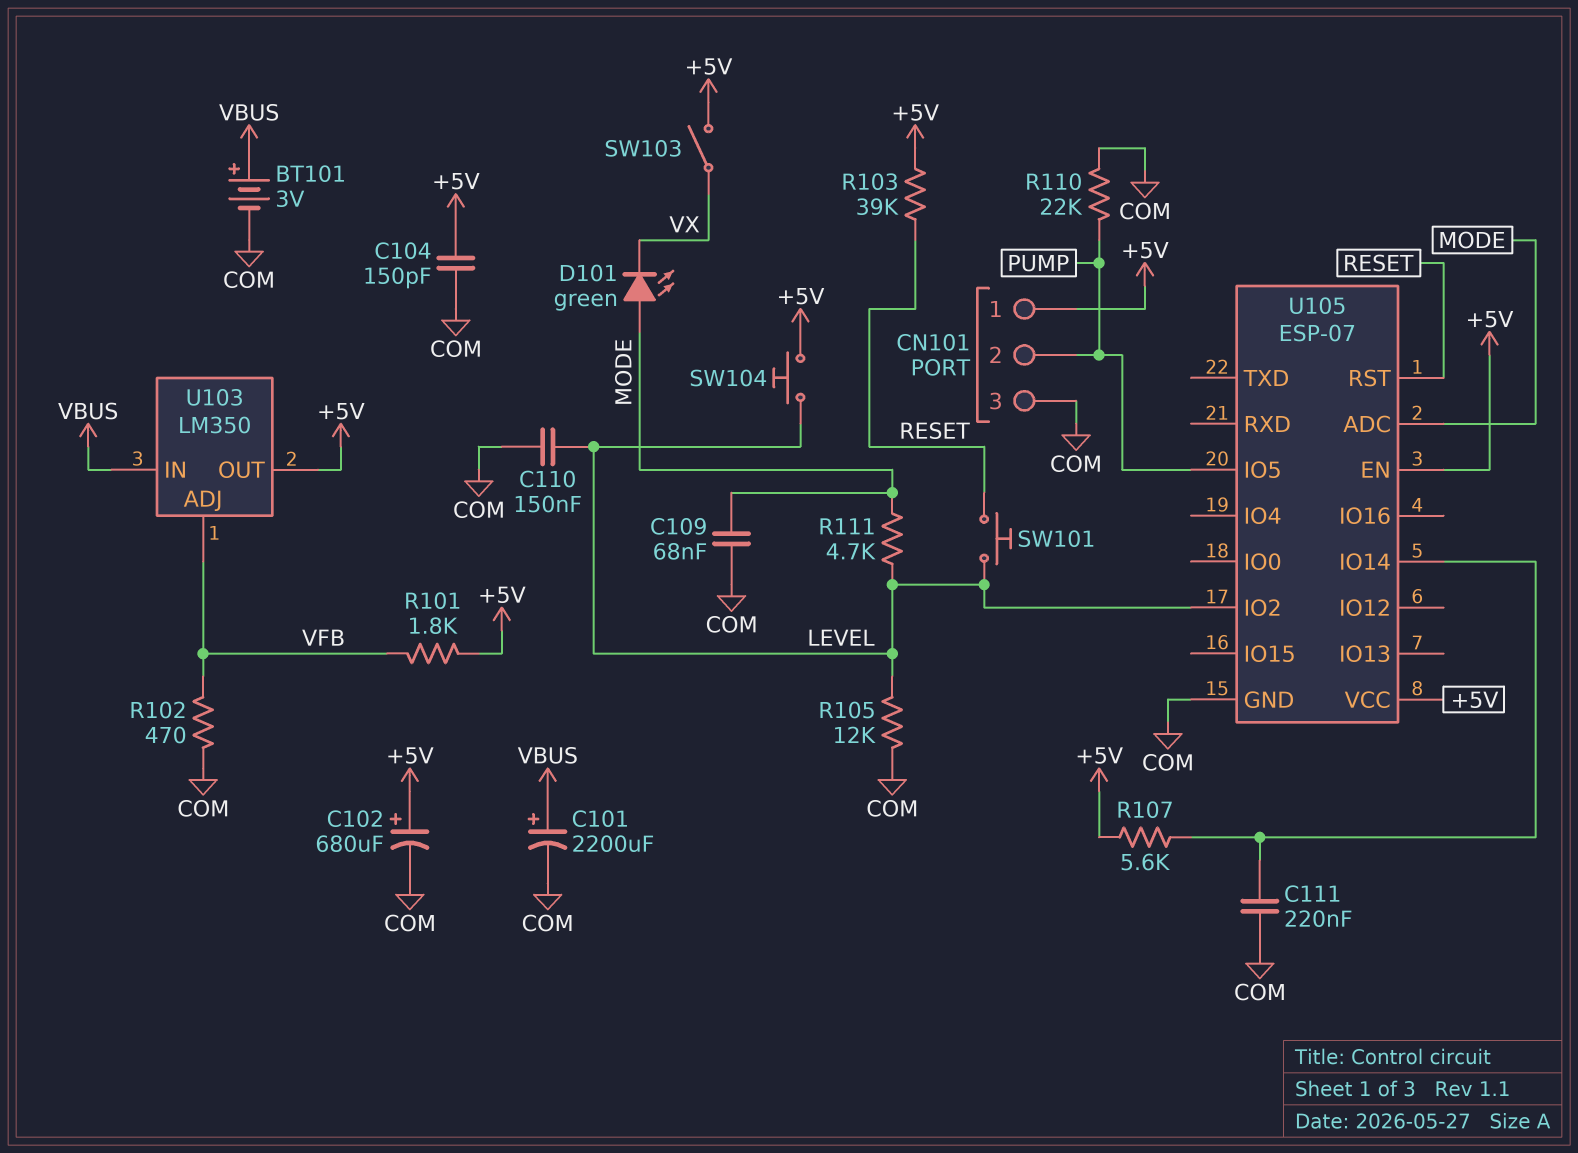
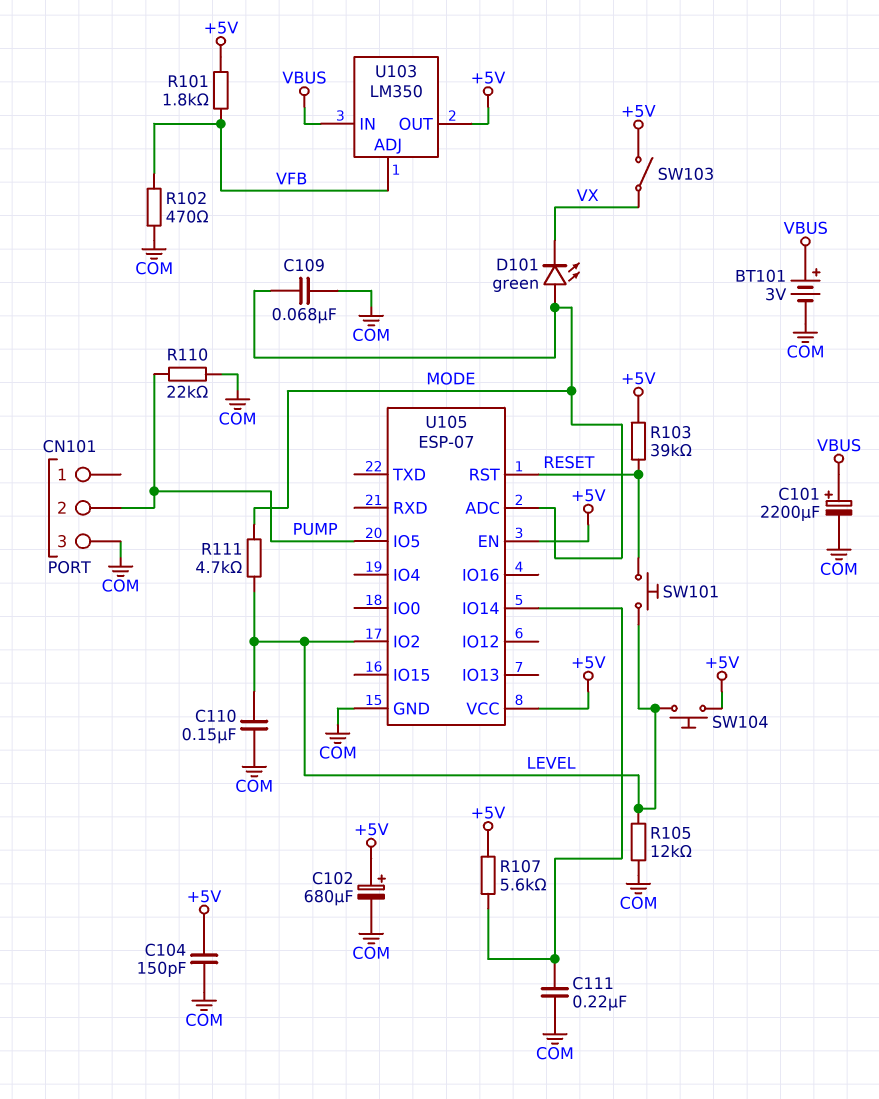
CN101 pin 1: +5V -> none

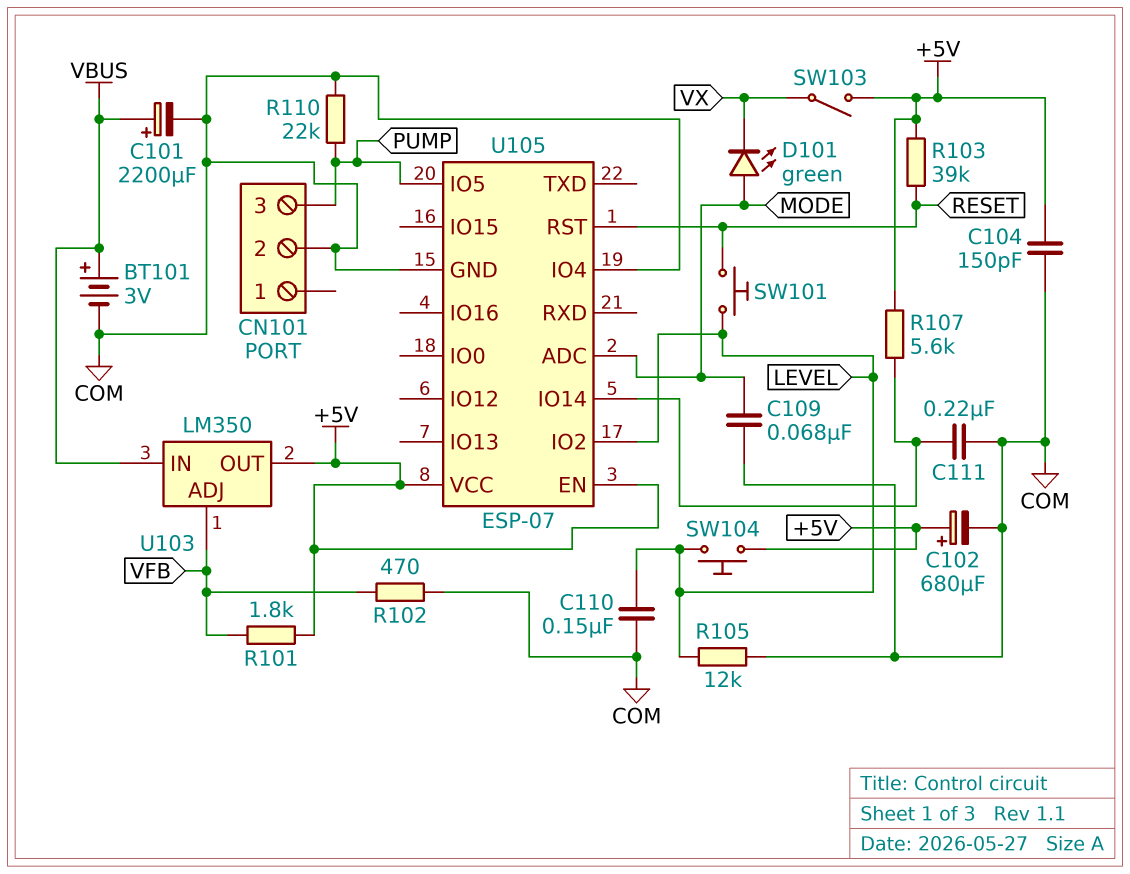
CN101 pin 2: PUMP -> COM
CN101 pin 3: COM -> PUMP
R111: 4.7k (LEVEL, MODE) -> none
U105 pin IO4: none -> COM

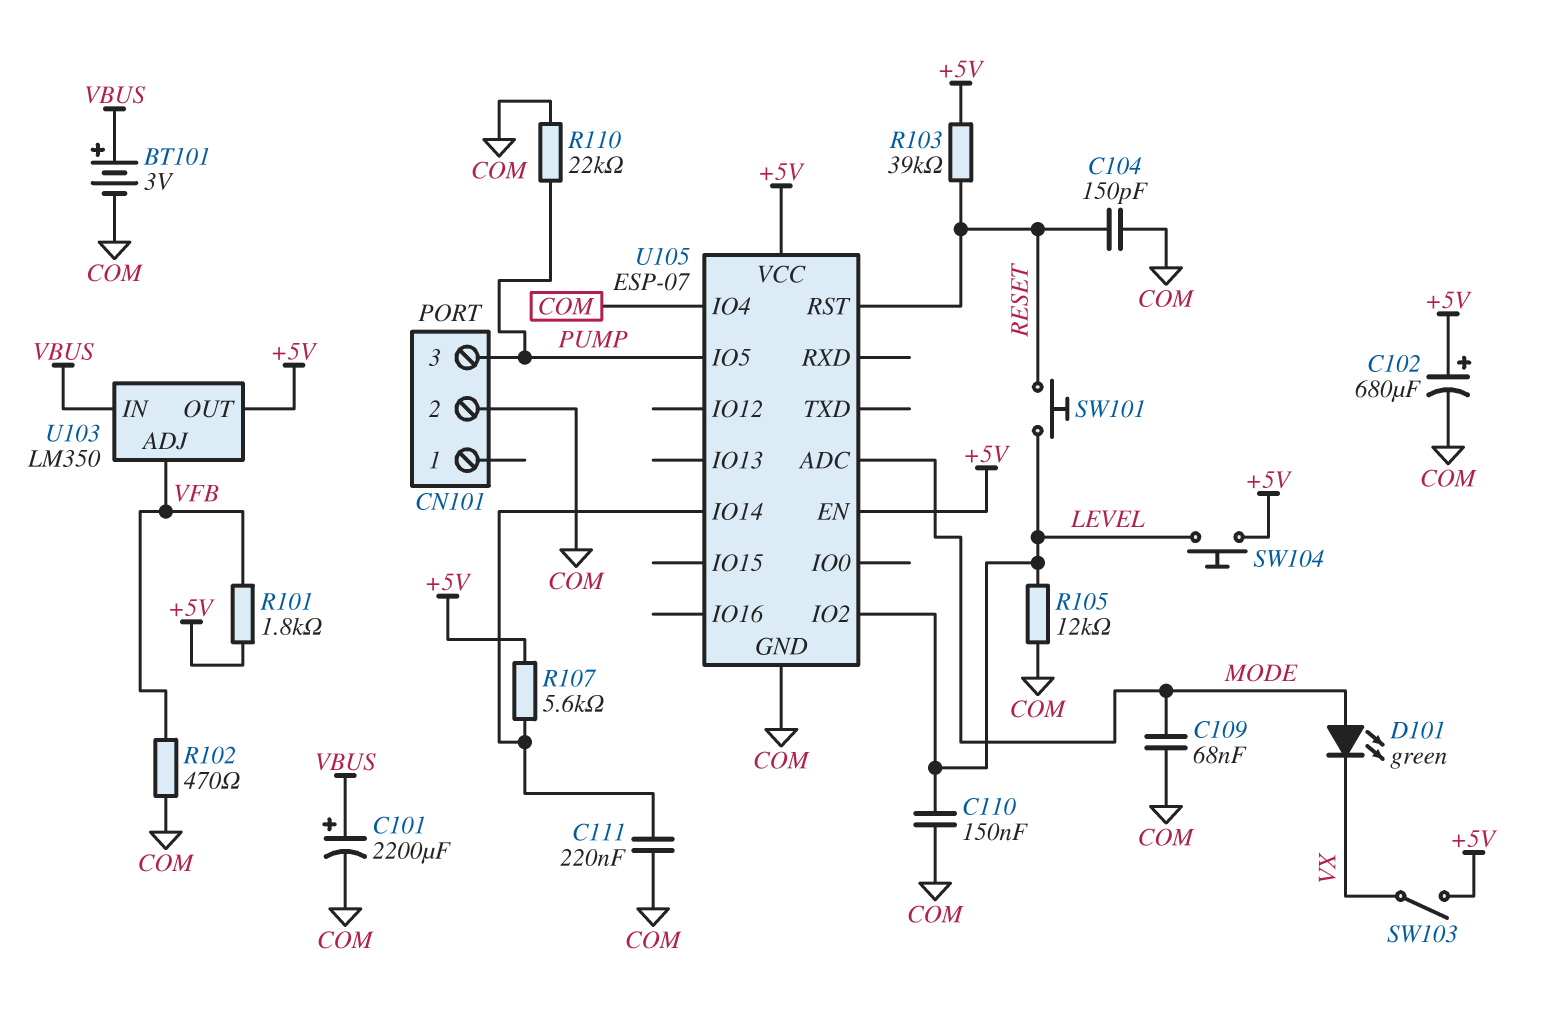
C104: 150pF (+5V, COM) -> 150pF (COM, RESET)

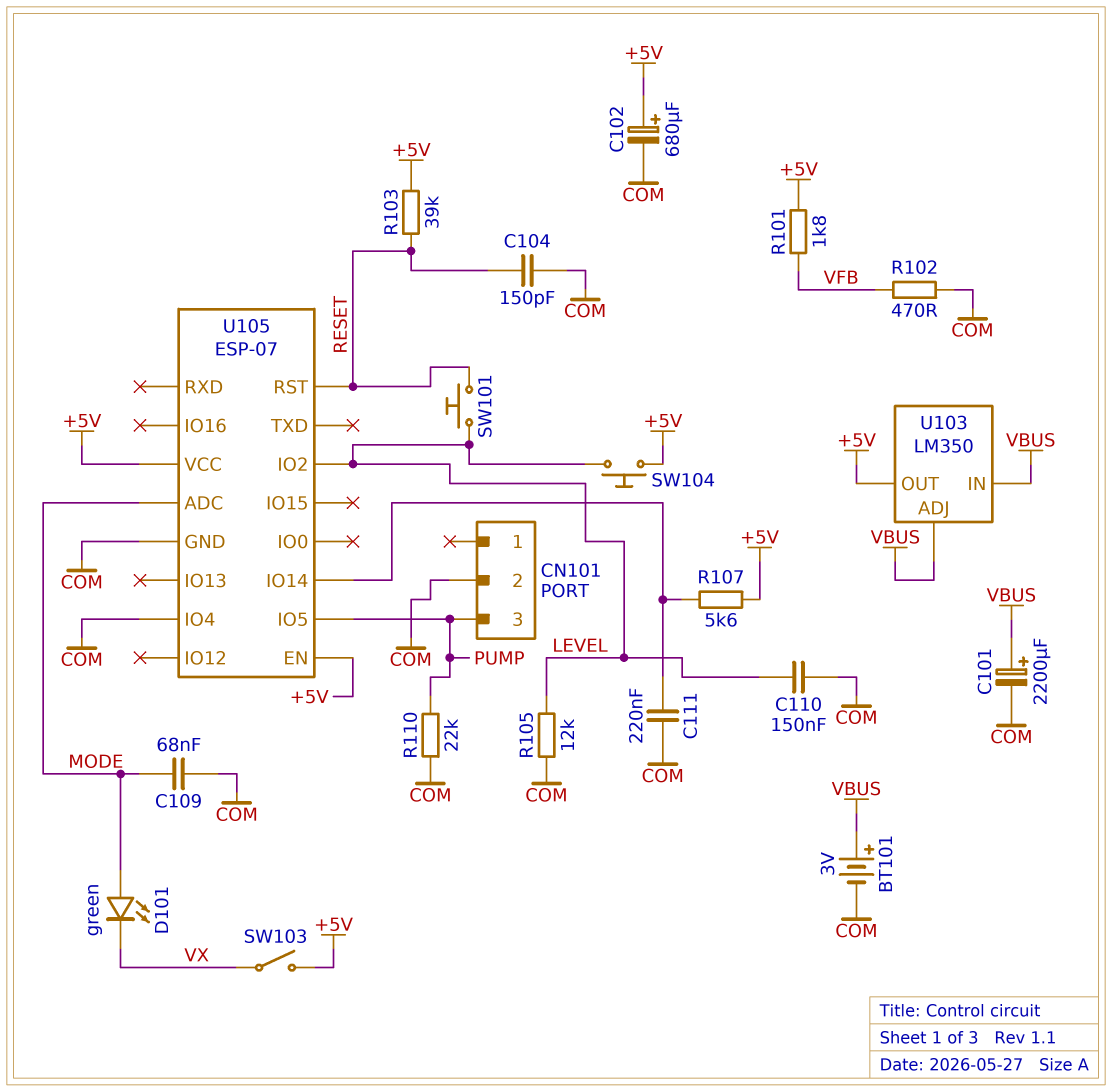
U103 pin ADJ: VFB -> VBUS

